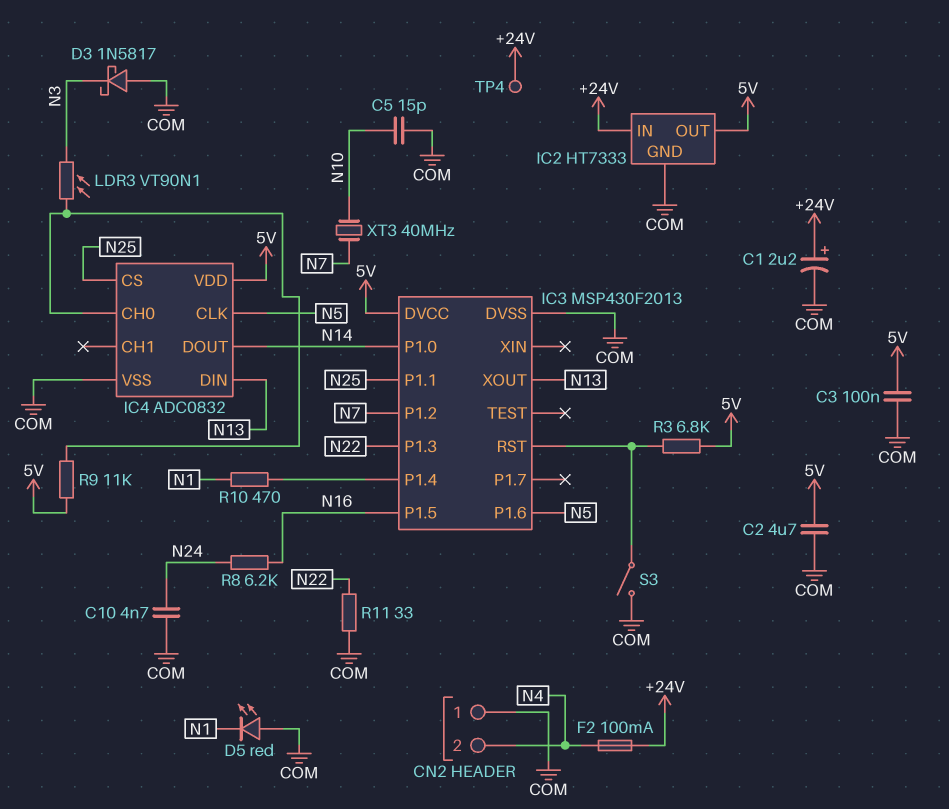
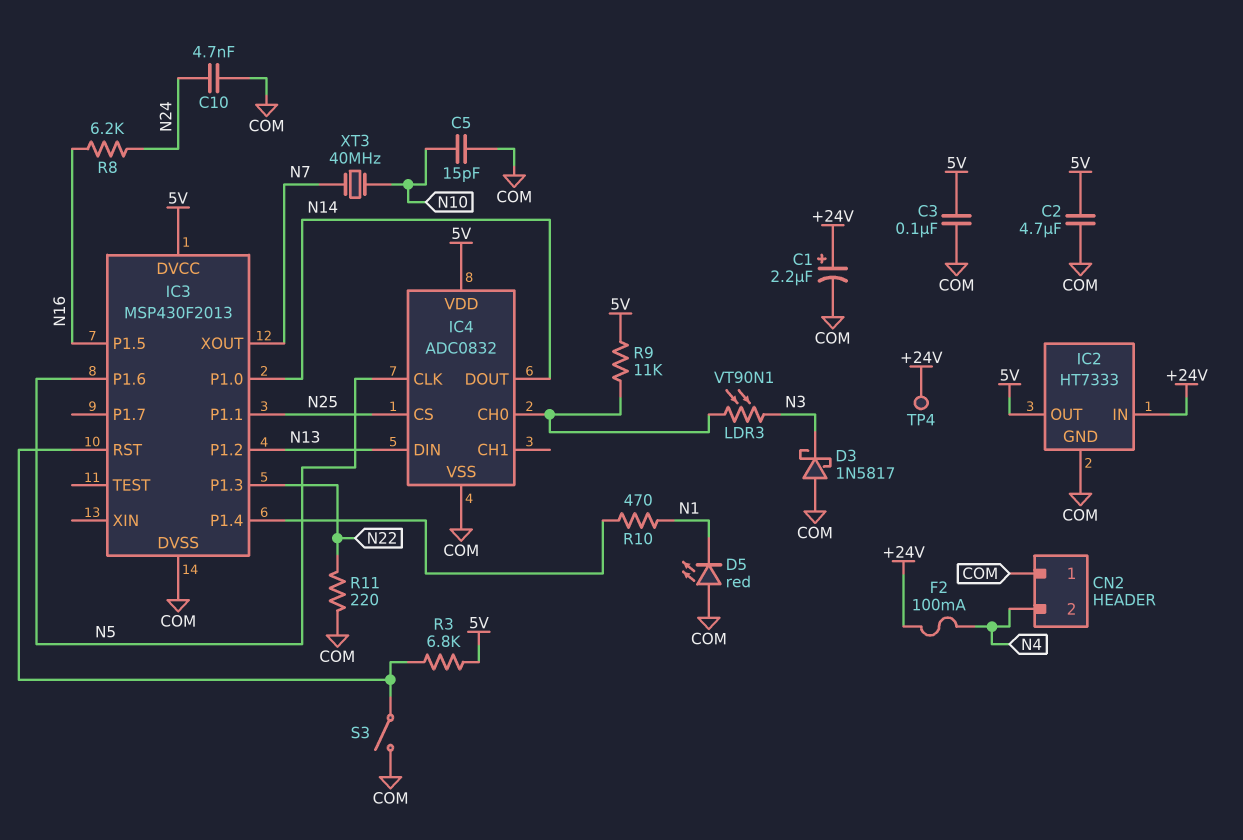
IC3 pin P1.2: N7 -> N13
IC3 pin XOUT: N13 -> N7
R11: 33 (COM, N22) -> 220 (COM, N22)

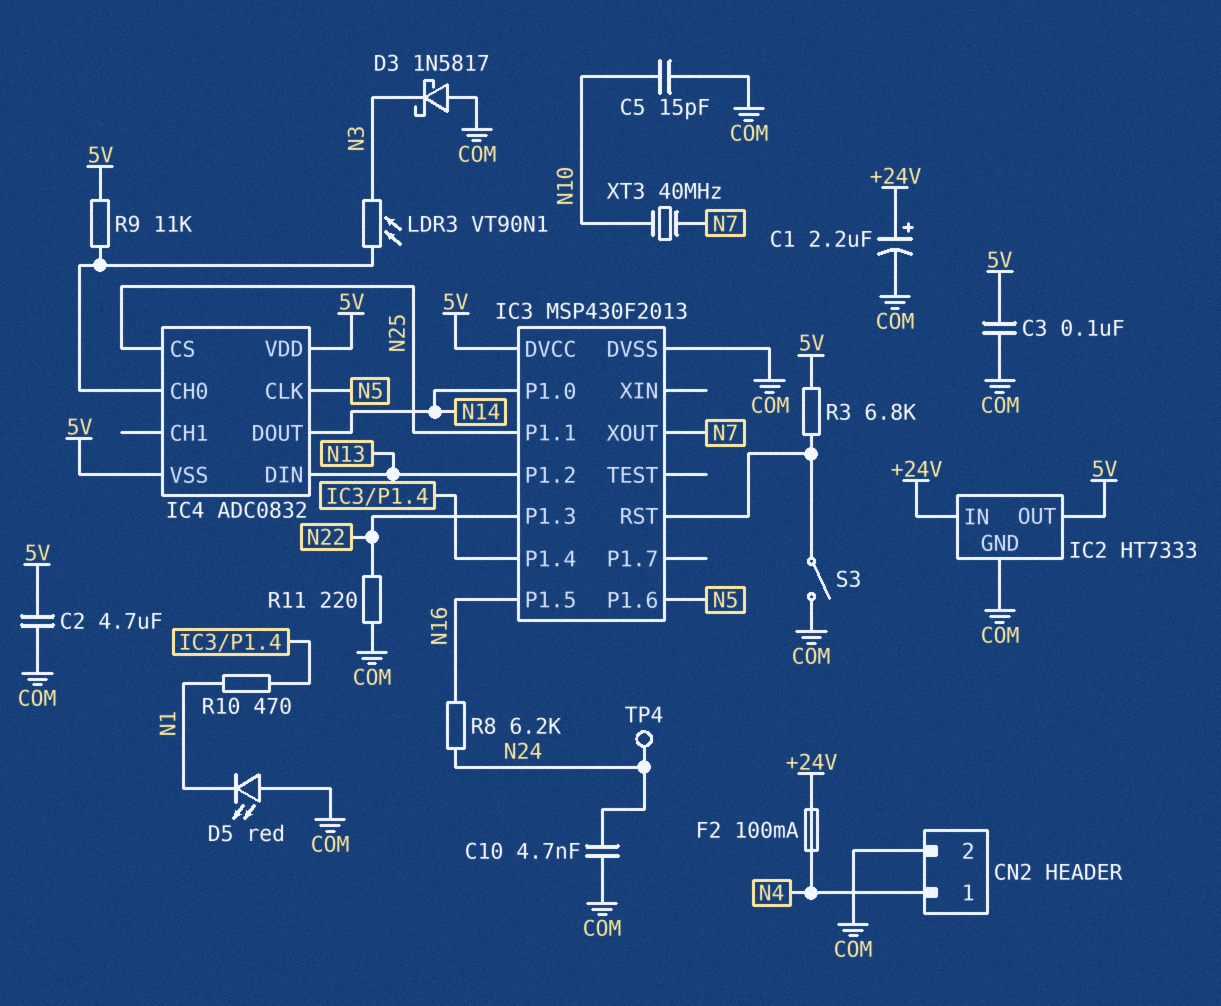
CN2 pin 1: COM -> N4
CN2 pin 2: N4 -> COM
IC4 pin VSS: COM -> 5V
TP4: test point (+24V) -> test point (N24)

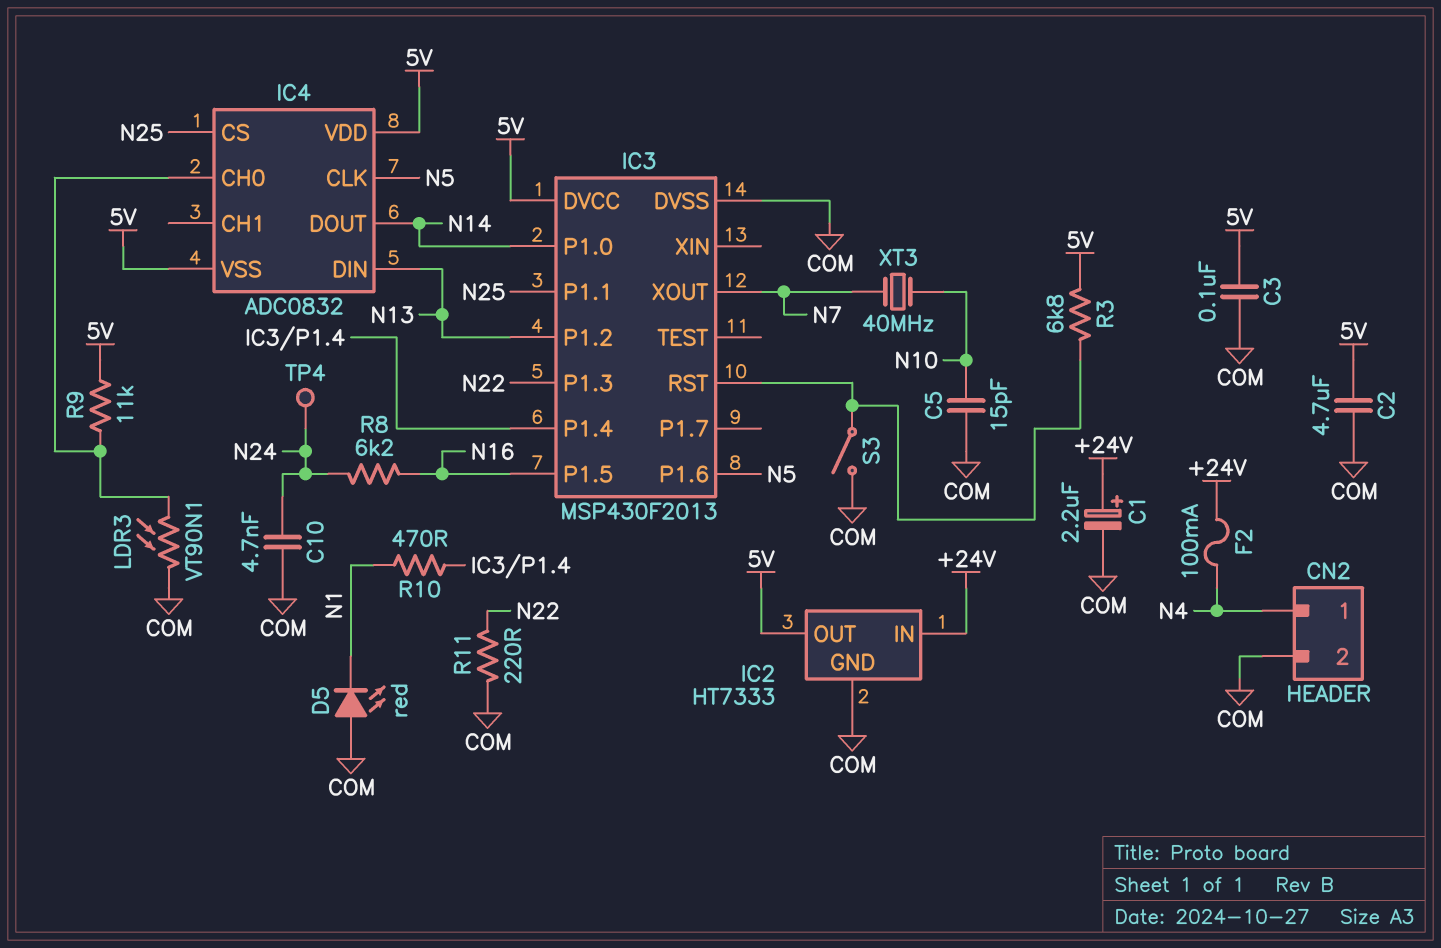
D3: schottky 1N5817 (A COM, K N3) -> none
LDR3: VT90N1 (IC4/CH0, N3) -> VT90N1 (COM, IC4/CH0)

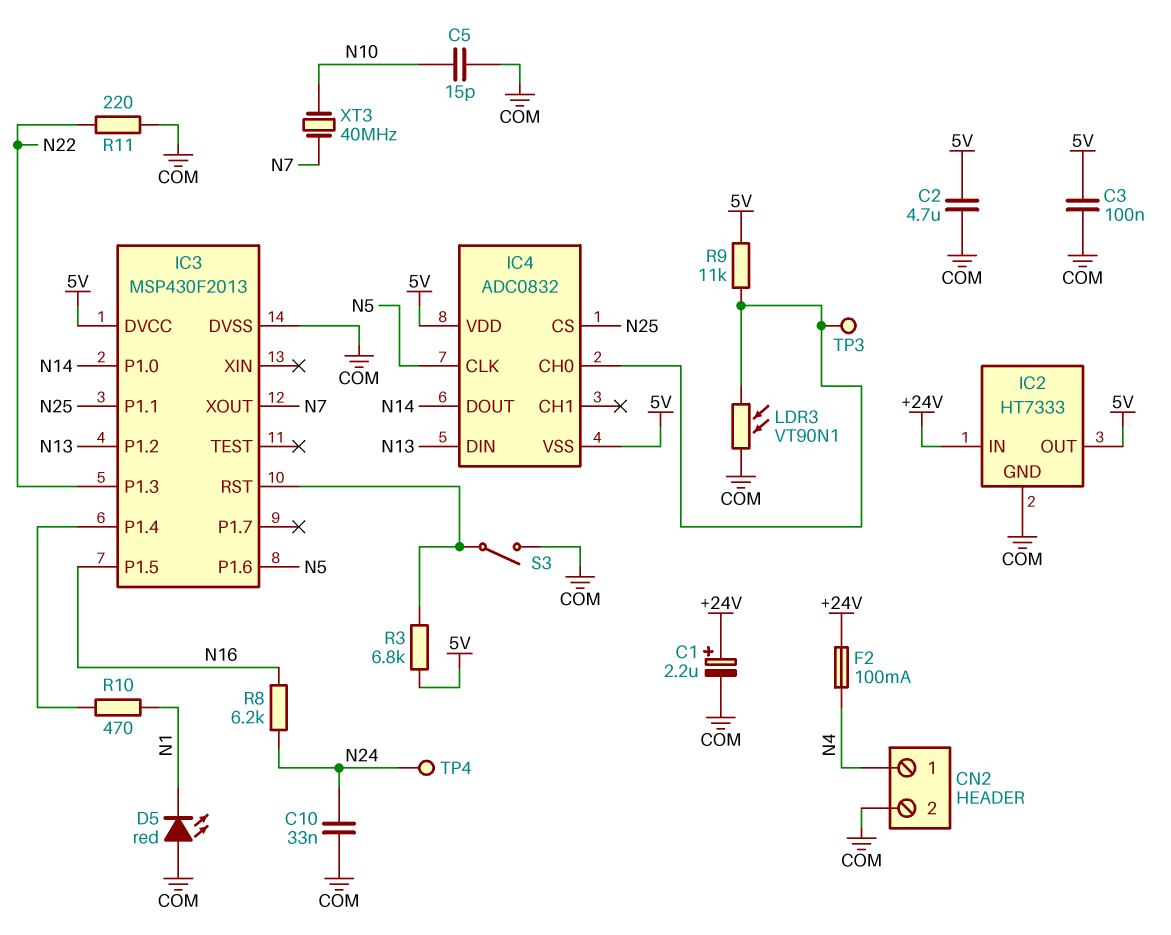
C10: 4.7nF (COM, N24) -> 33nF (COM, N24)
TP3: none -> test point (IC4/CH0)

